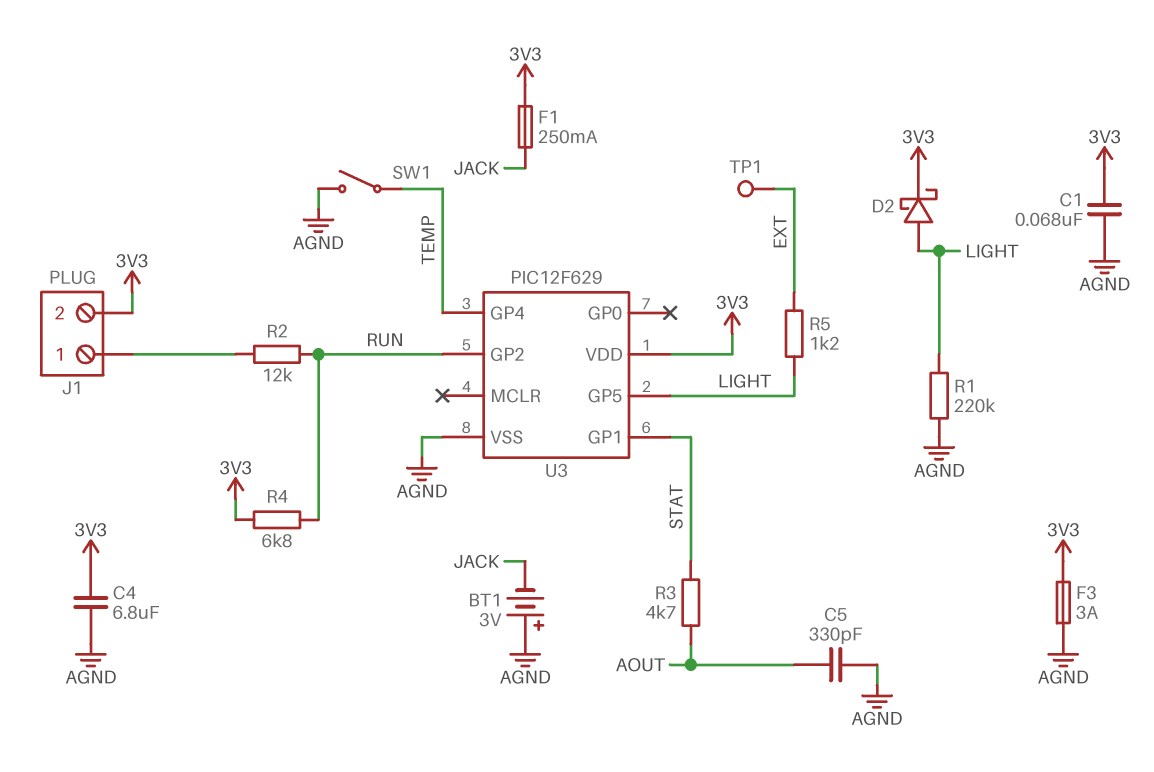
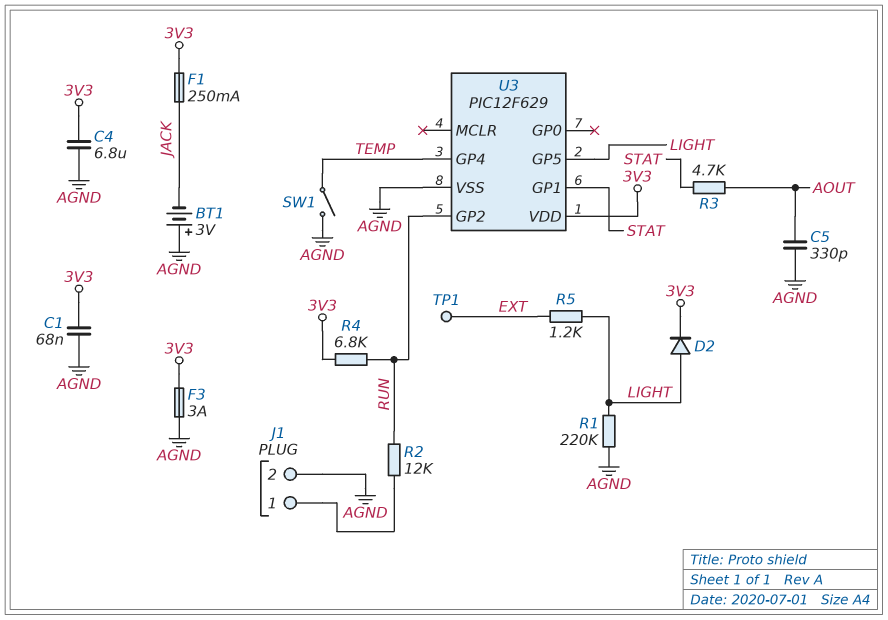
D2: schottky (A LIGHT, K 3V3) -> diode (A LIGHT, K 3V3)
J1 pin 2: 3V3 -> AGND

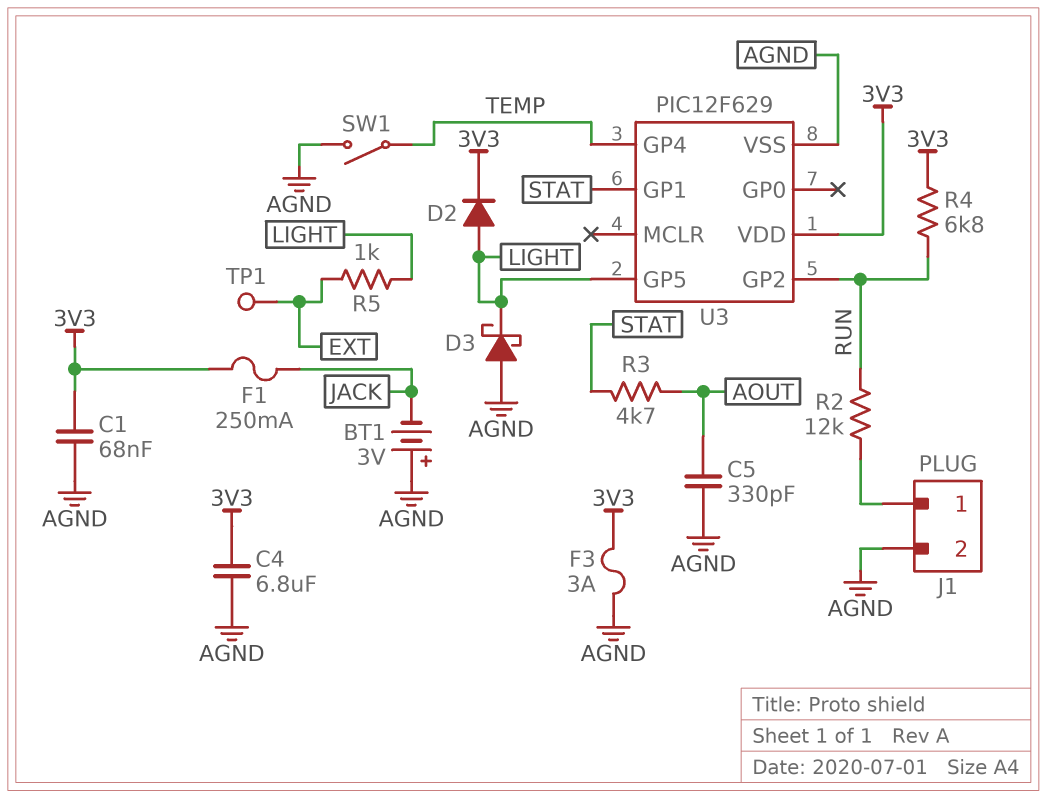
D3: none -> schottky (A AGND, K LIGHT)
R1: 220k (AGND, LIGHT) -> none
R5: 1.2k (EXT, LIGHT) -> 1k (EXT, LIGHT)

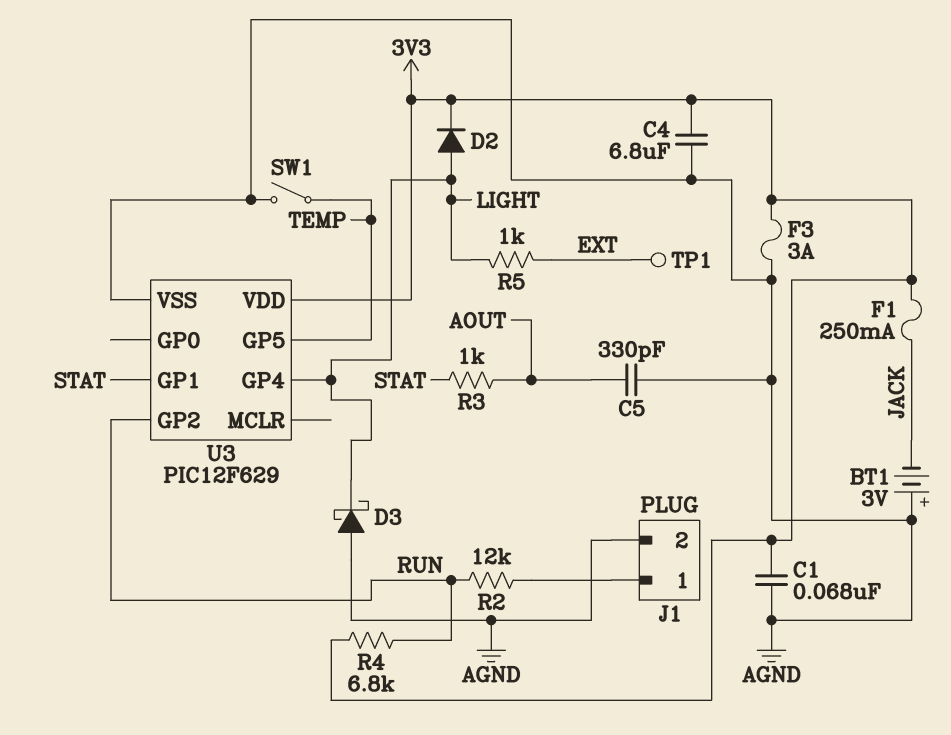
R3: 4.7k (AOUT, STAT) -> 1k (AOUT, STAT)
U3 pin GP4: TEMP -> LIGHT
U3 pin GP5: LIGHT -> TEMP

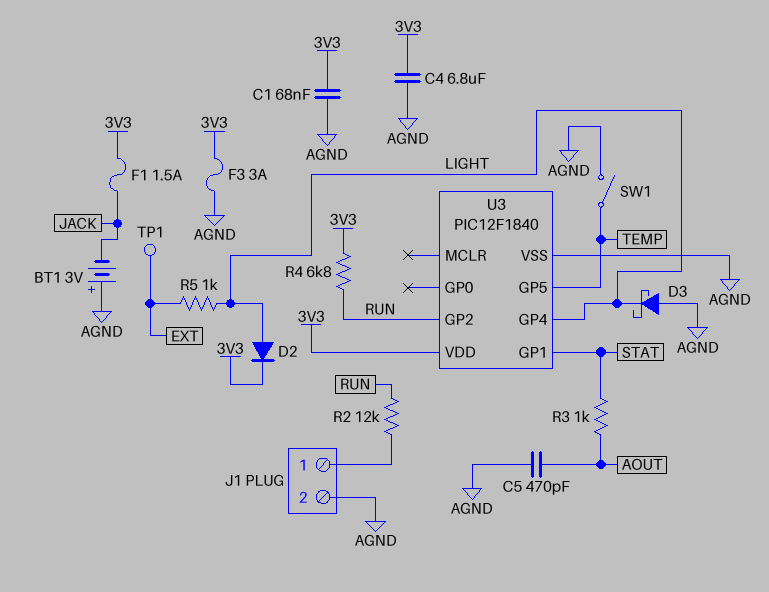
C5: 330pF (AGND, AOUT) -> 470pF (AGND, AOUT)
F1: 250mA (3V3, JACK) -> 1.5A (3V3, JACK)
U3: PIC12F629 -> PIC12F1840

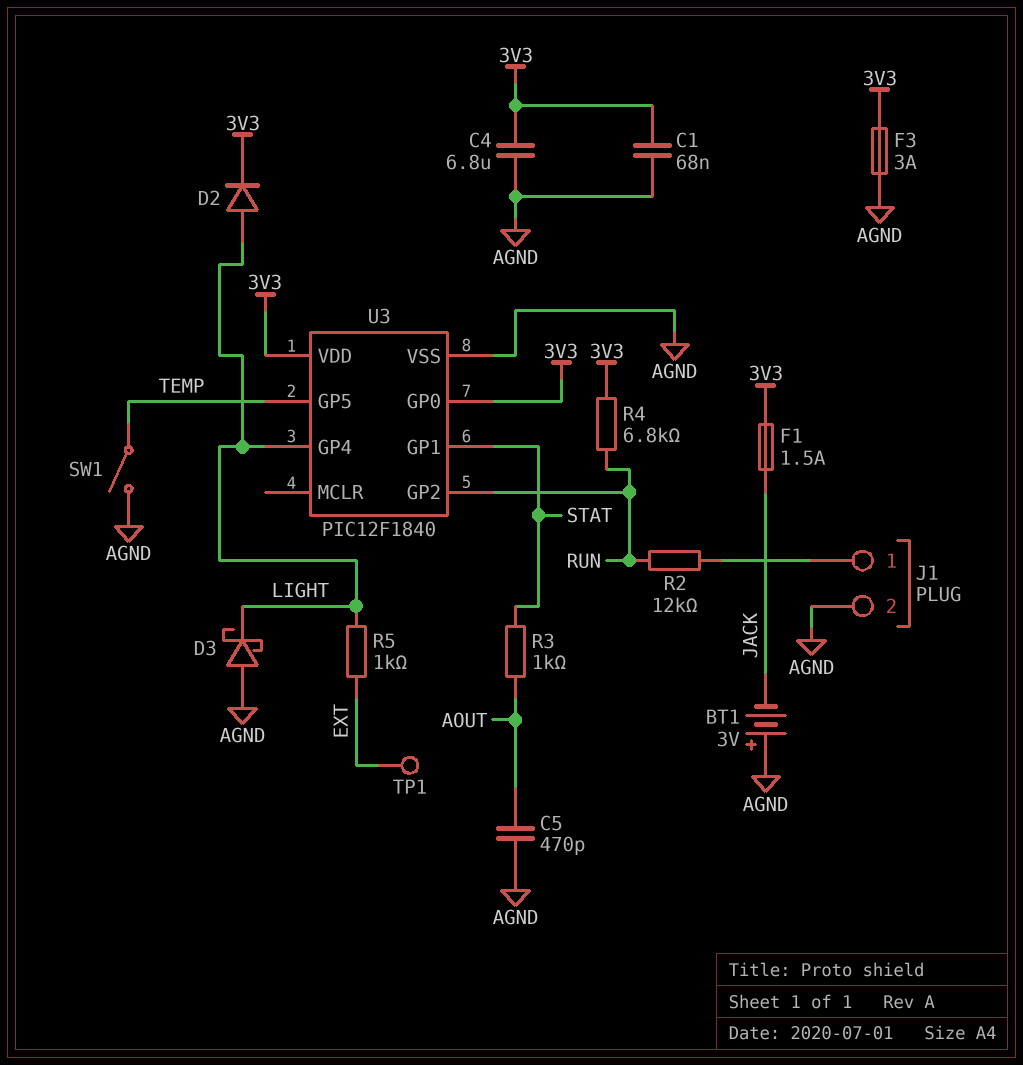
U3 pin GP0: none -> 3V3

